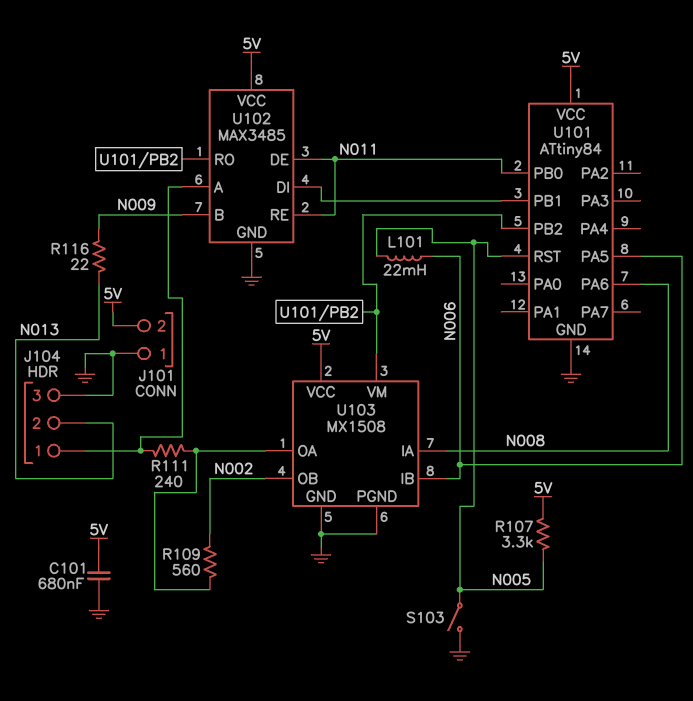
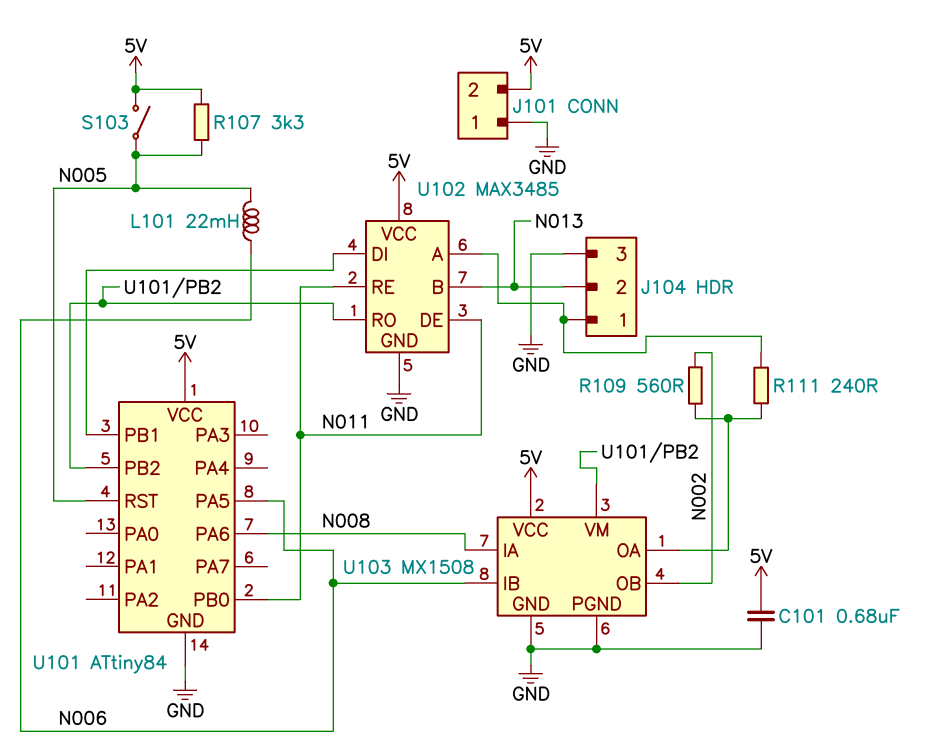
R116: 22 (N009, N013) -> none
S103: switch (GND, N005) -> switch (5V, N005)
U102 pin B: N009 -> N013

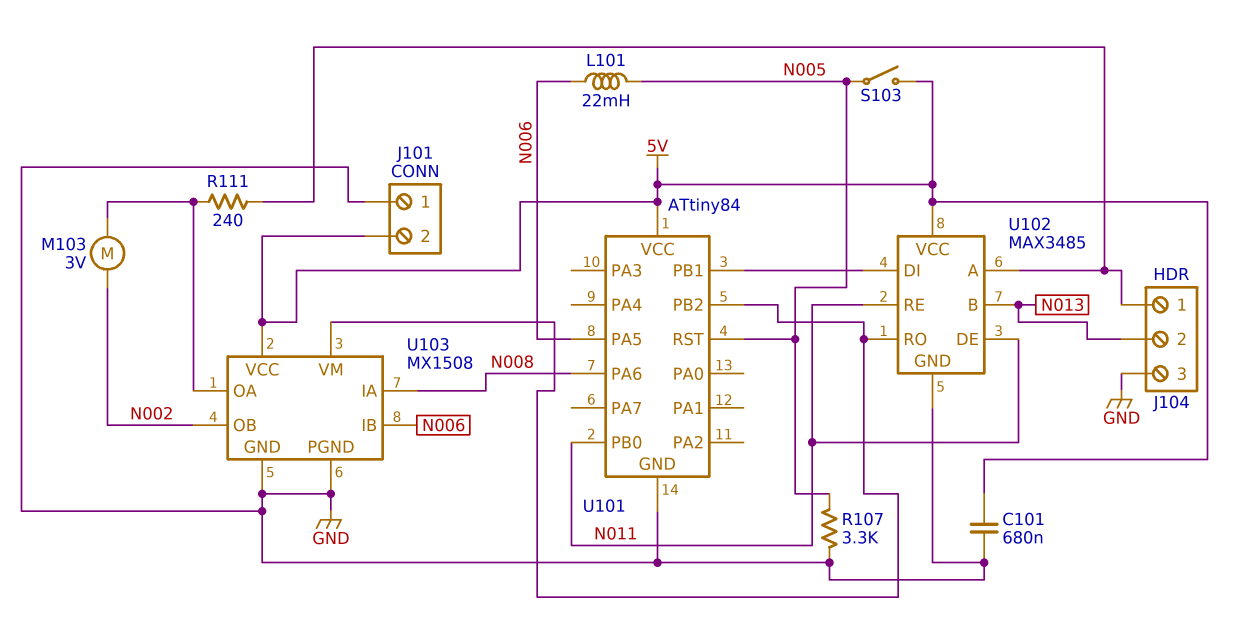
M103: none -> motor 3V (N002, U103/OA)
R107: 3.3k (5V, N005) -> 3.3k (GND, N005)
R109: 560 (N002, U103/OA) -> none

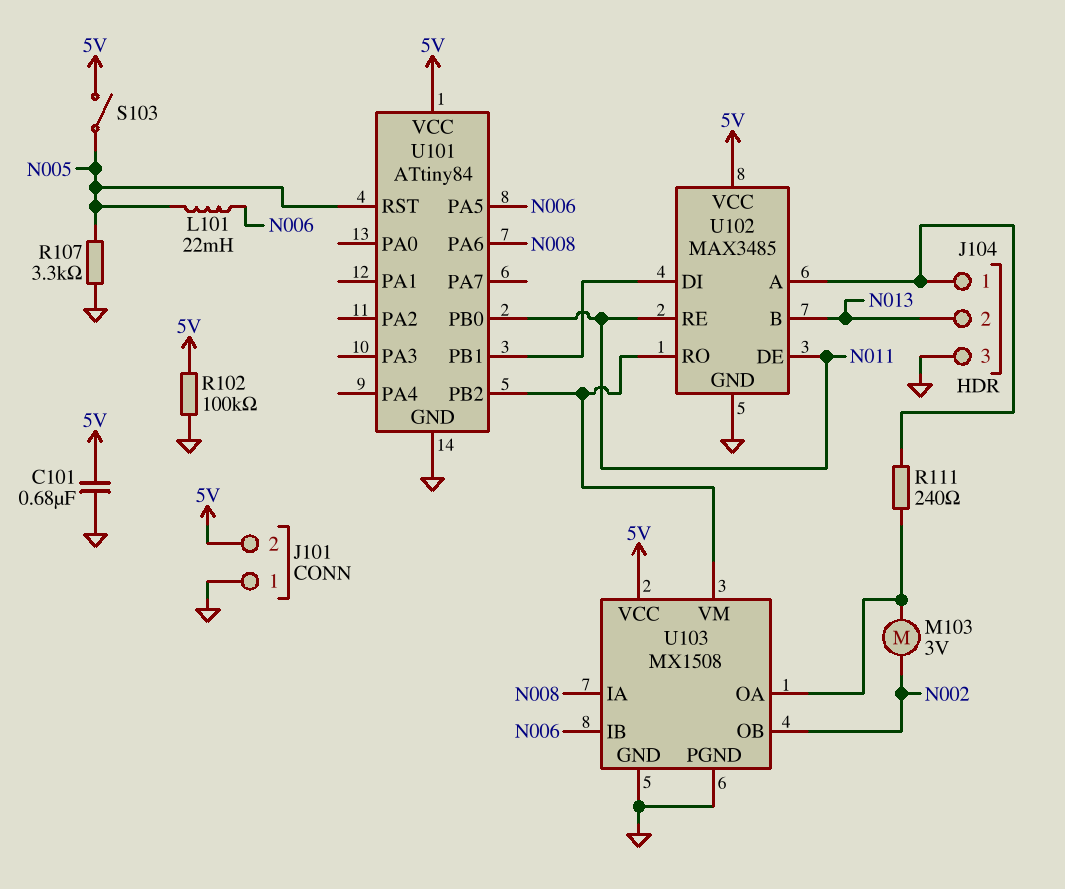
R102: none -> 100k (5V, GND)

